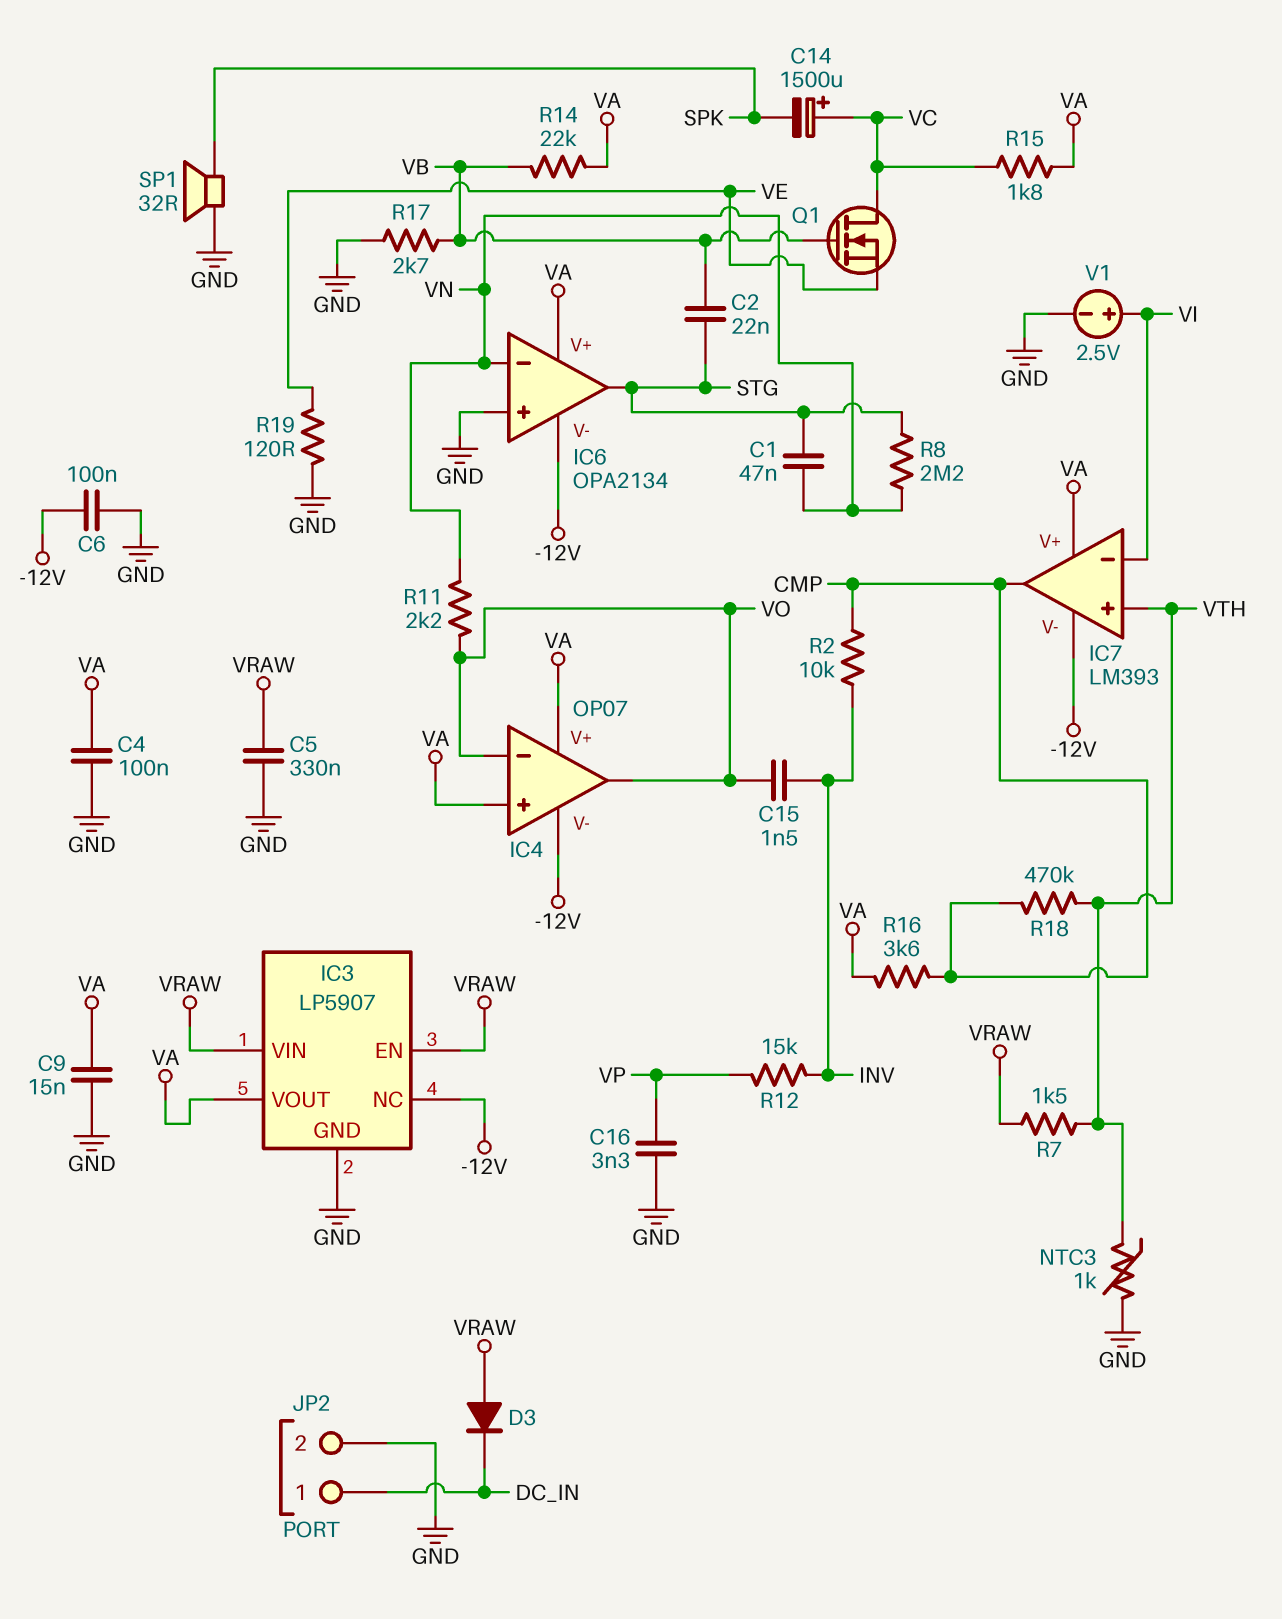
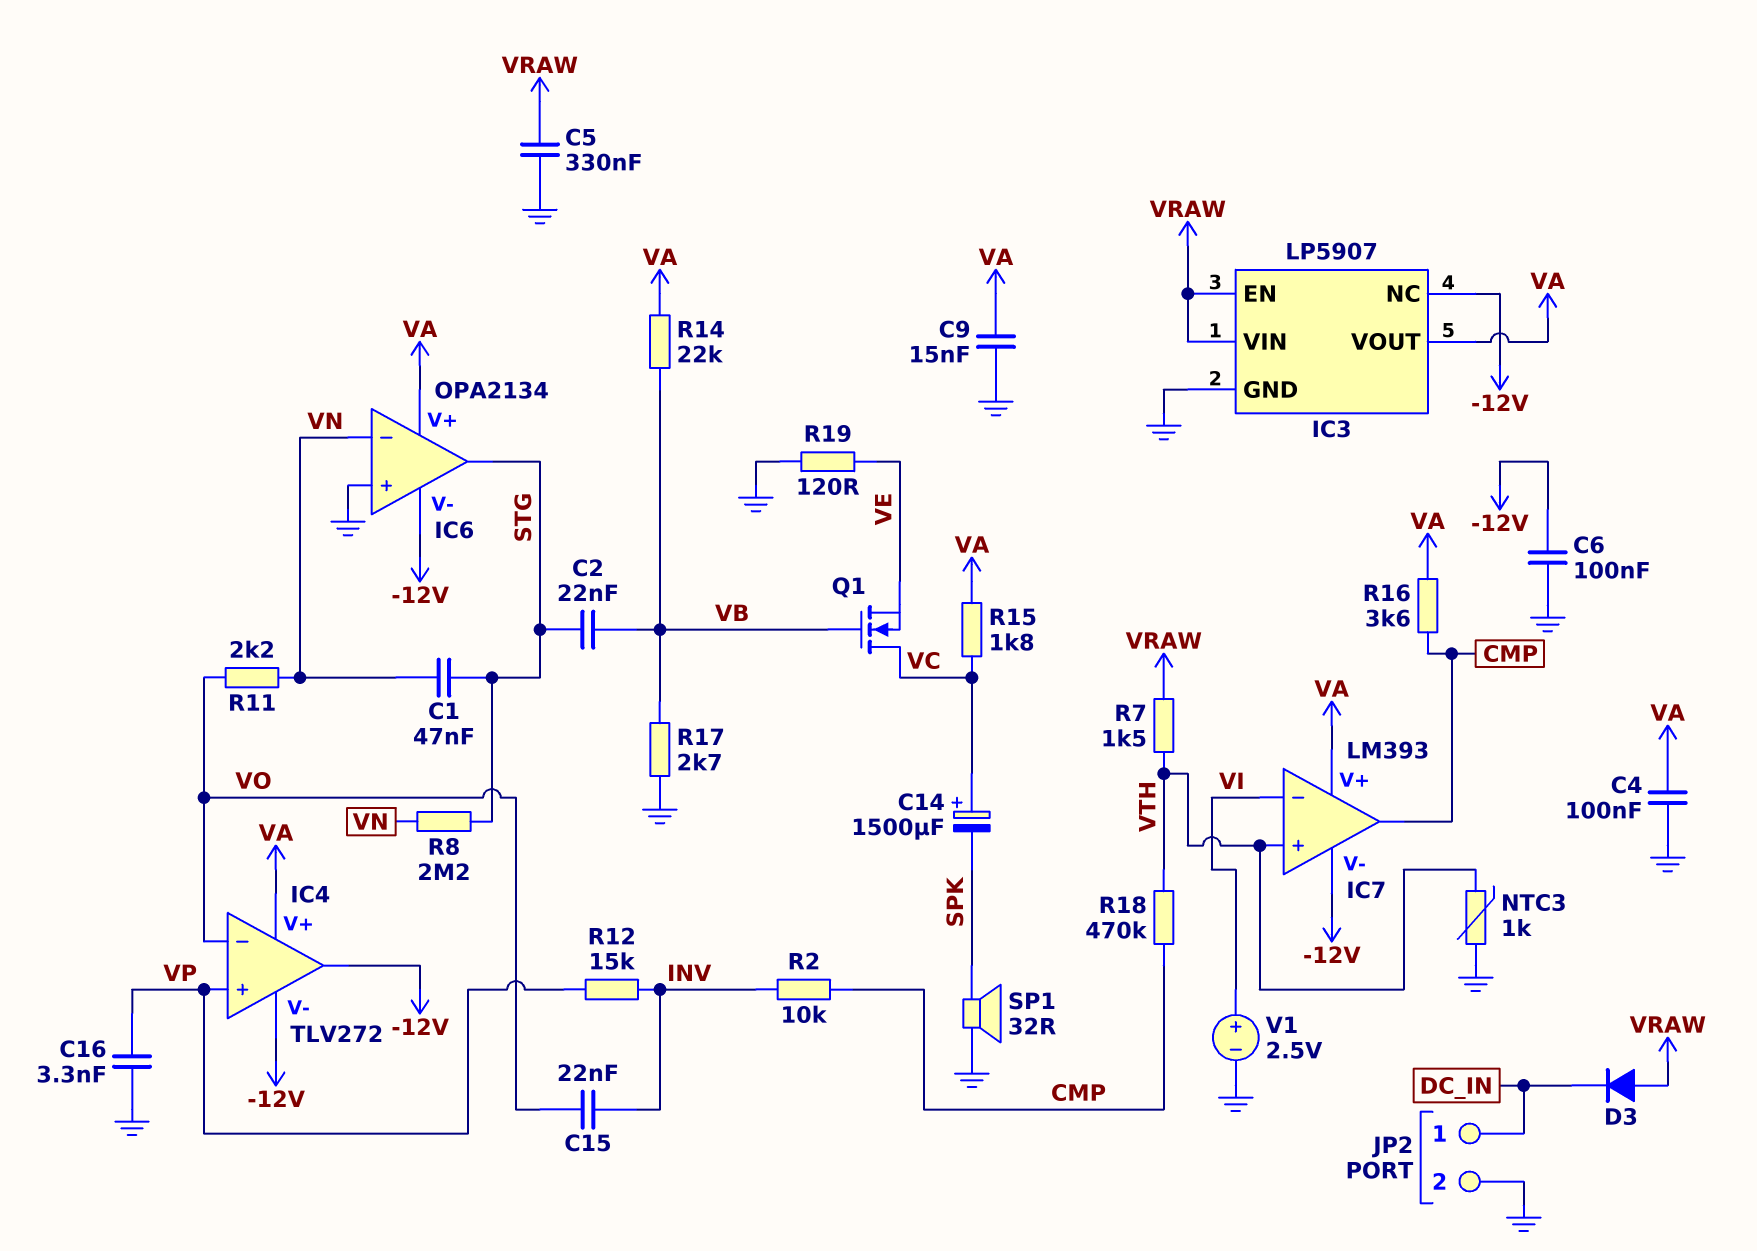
C15: 1.5nF (INV, VO) -> 22nF (INV, VO)
IC4: OP07 -> TLV272
IC4 pin in+: VA -> VP
IC4 pin out: VO -> -12V

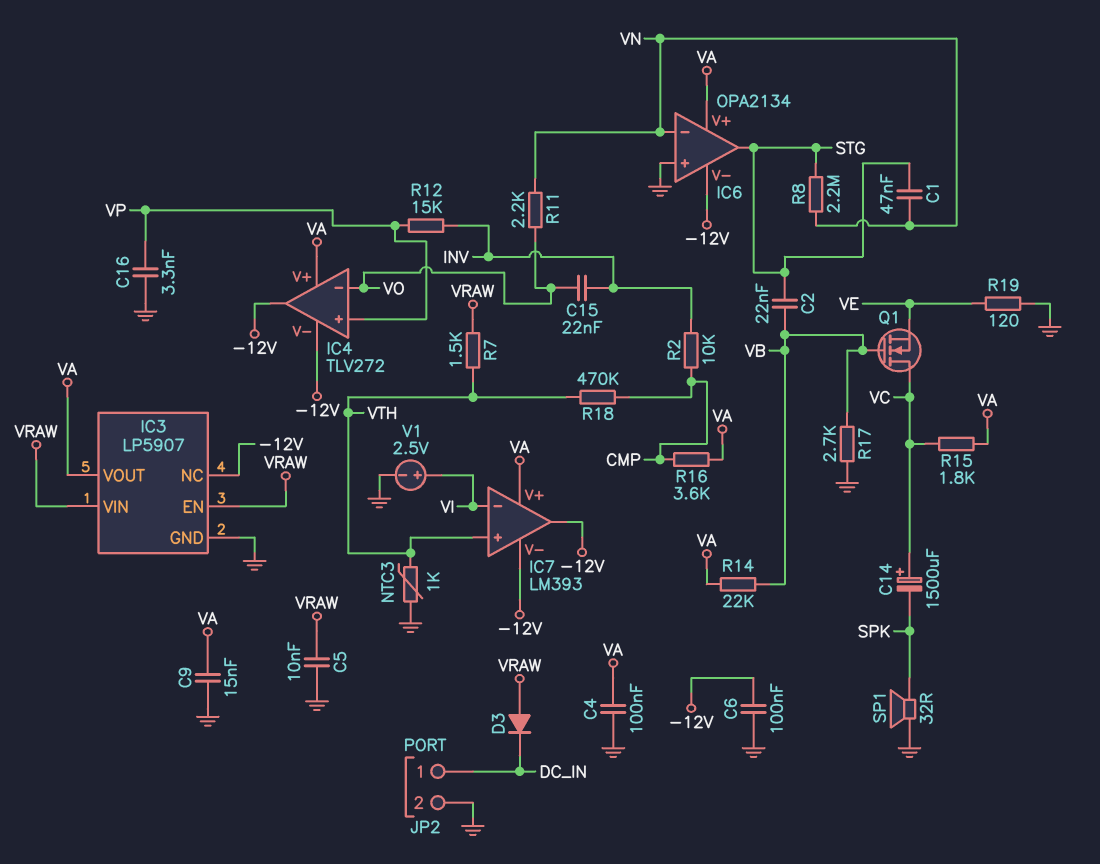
C5: 330nF (GND, VRAW) -> 10nF (GND, VRAW)
IC7 pin out: CMP -> -12V

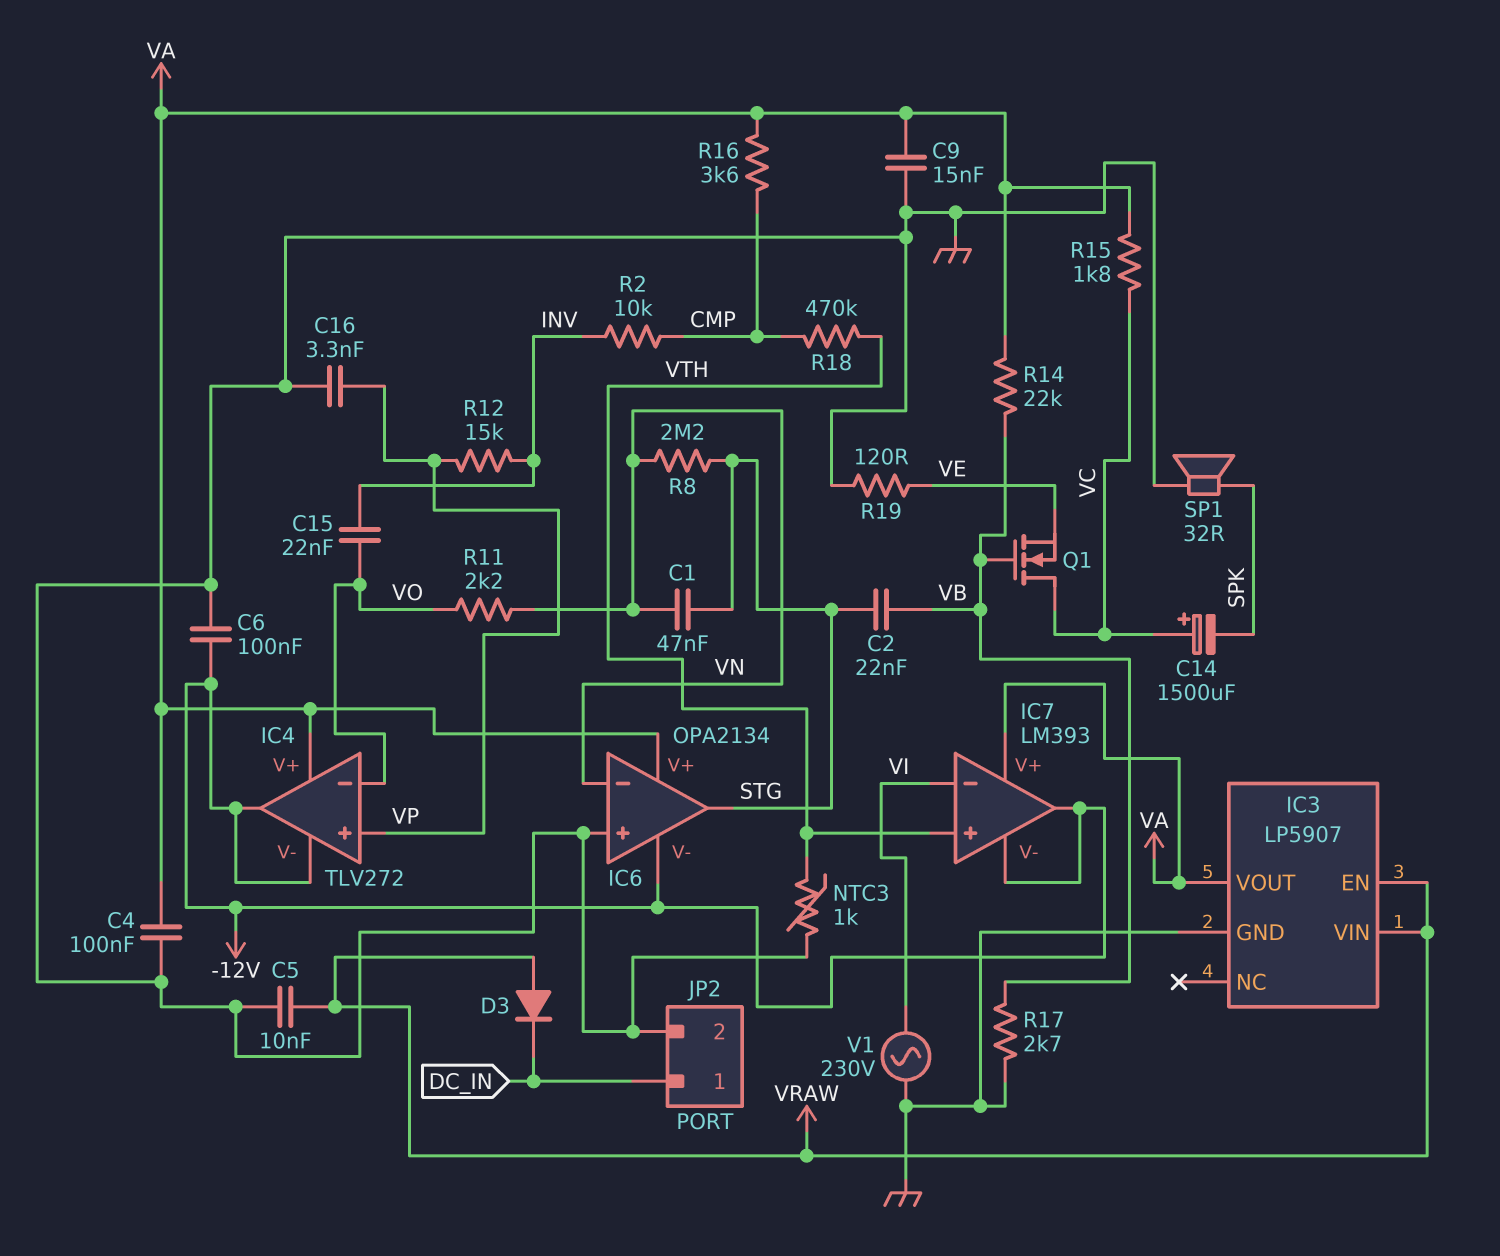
IC3 pin NC: -12V -> none
R7: 1.5k (VRAW, VTH) -> none
V1: 2.5V (plus VI, minus GND) -> AC 230V (GND, VI)

